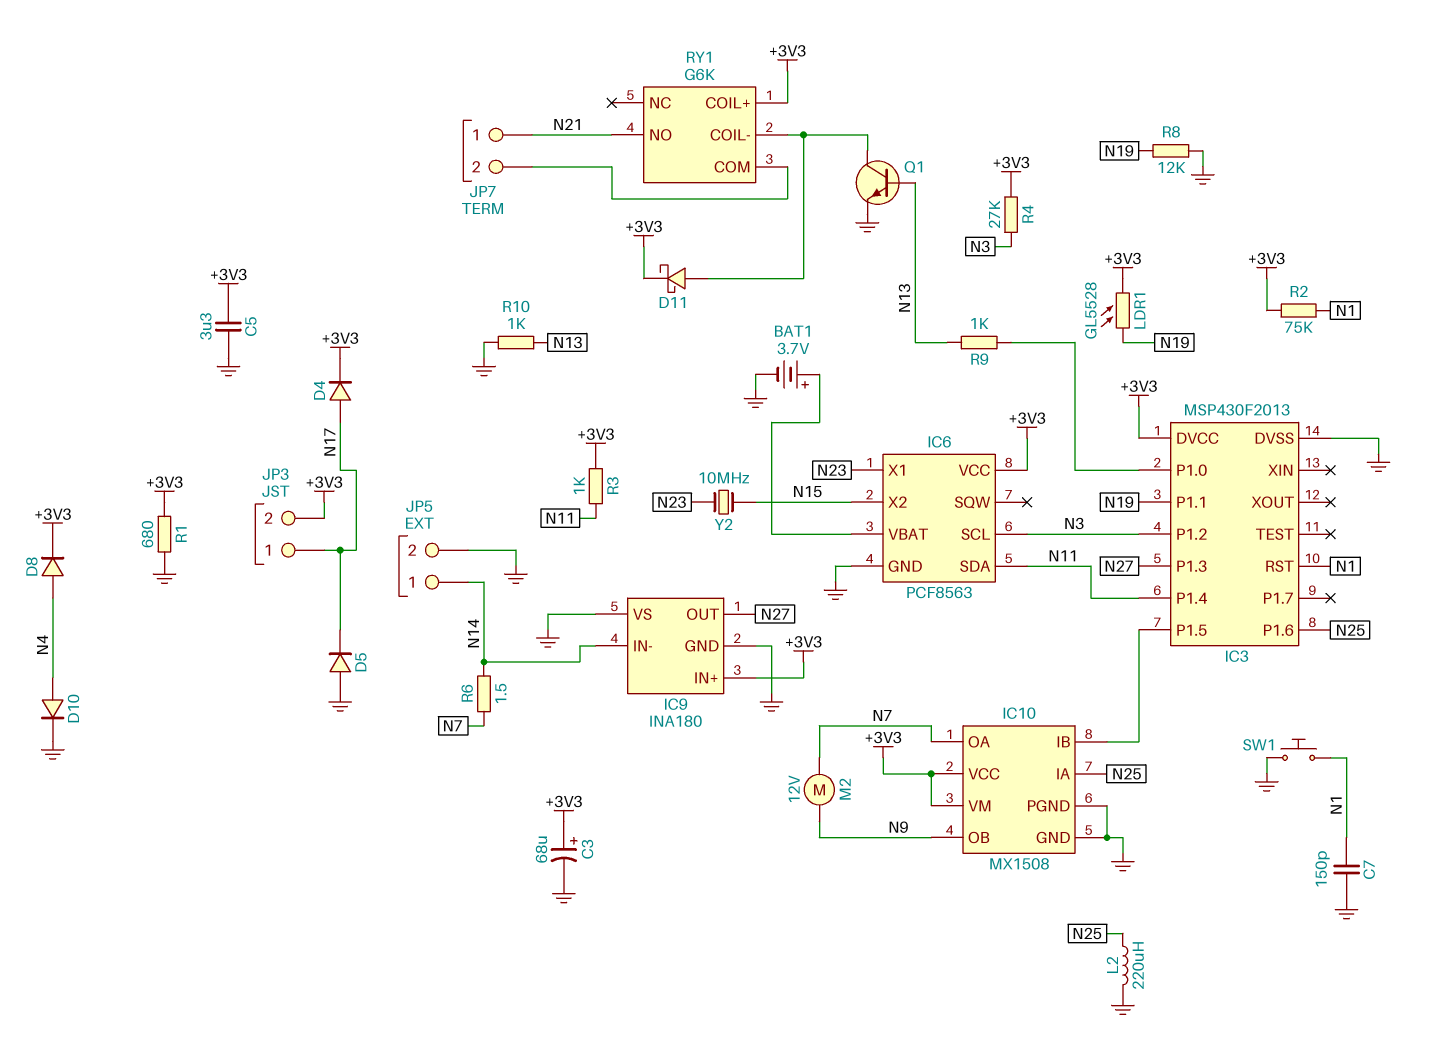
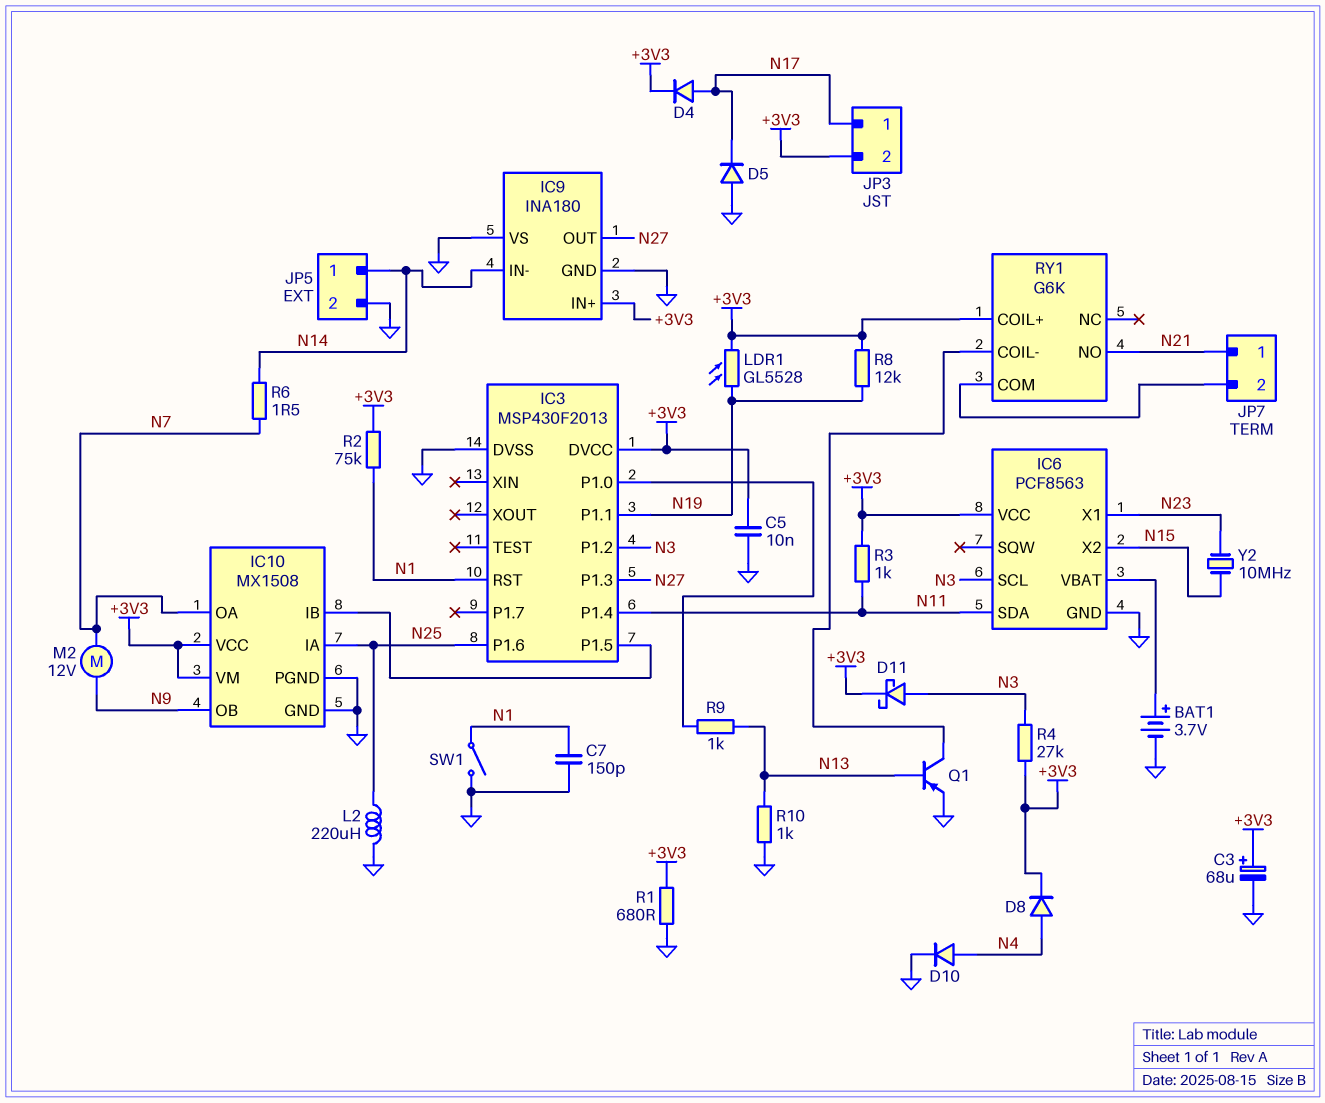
C5: 3.3uF (+3V3, GND) -> 10nF (+3V3, GND)
D11: schottky (A RY1/COIL-, K +3V3) -> schottky (A N3, K +3V3)
Q1: NPN (B N13, C RY1/COIL-, E GND) -> PNP (B N13, C RY1/COIL-, E GND)
R8: 12k (GND, N19) -> 12k (+3V3, N19)
SW1: button (GND, N1) -> switch (GND, N1)

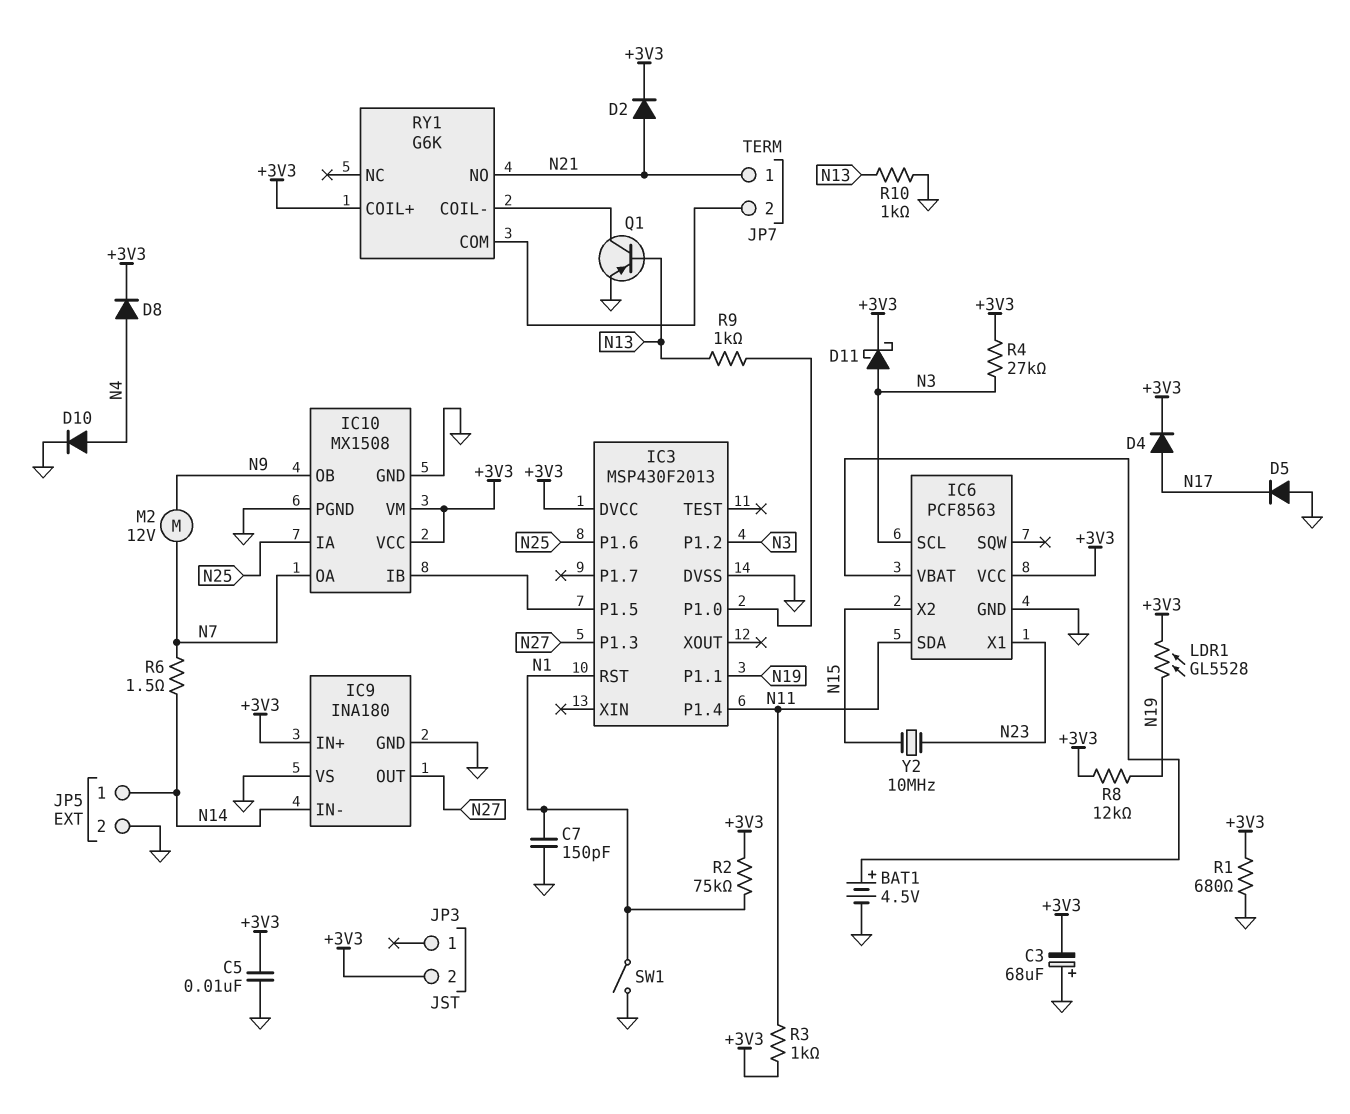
BAT1: 3.7V (plus IC6/VBAT, minus GND) -> 4.5V (plus IC6/VBAT, minus GND)
C3: 68uF (plus +3V3, minus GND) -> 68uF (plus GND, minus +3V3)
D2: none -> diode (A N21, K +3V3)
JP3 pin 1: N17 -> none
L2: 220uH (GND, N25) -> none

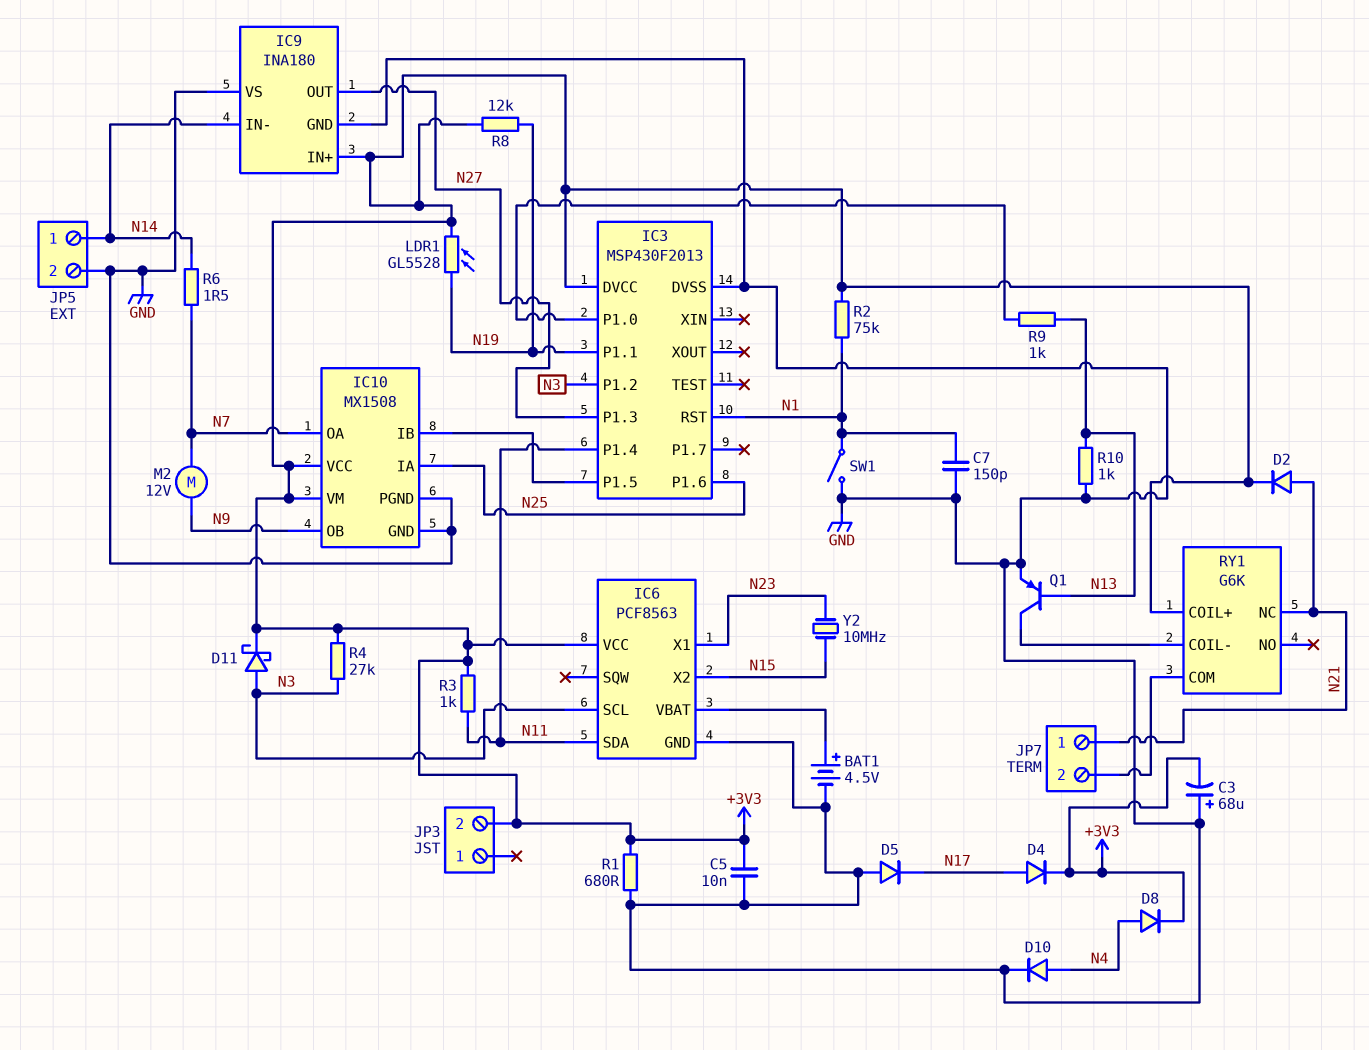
RY1 pin NC: none -> N21
RY1 pin NO: N21 -> none

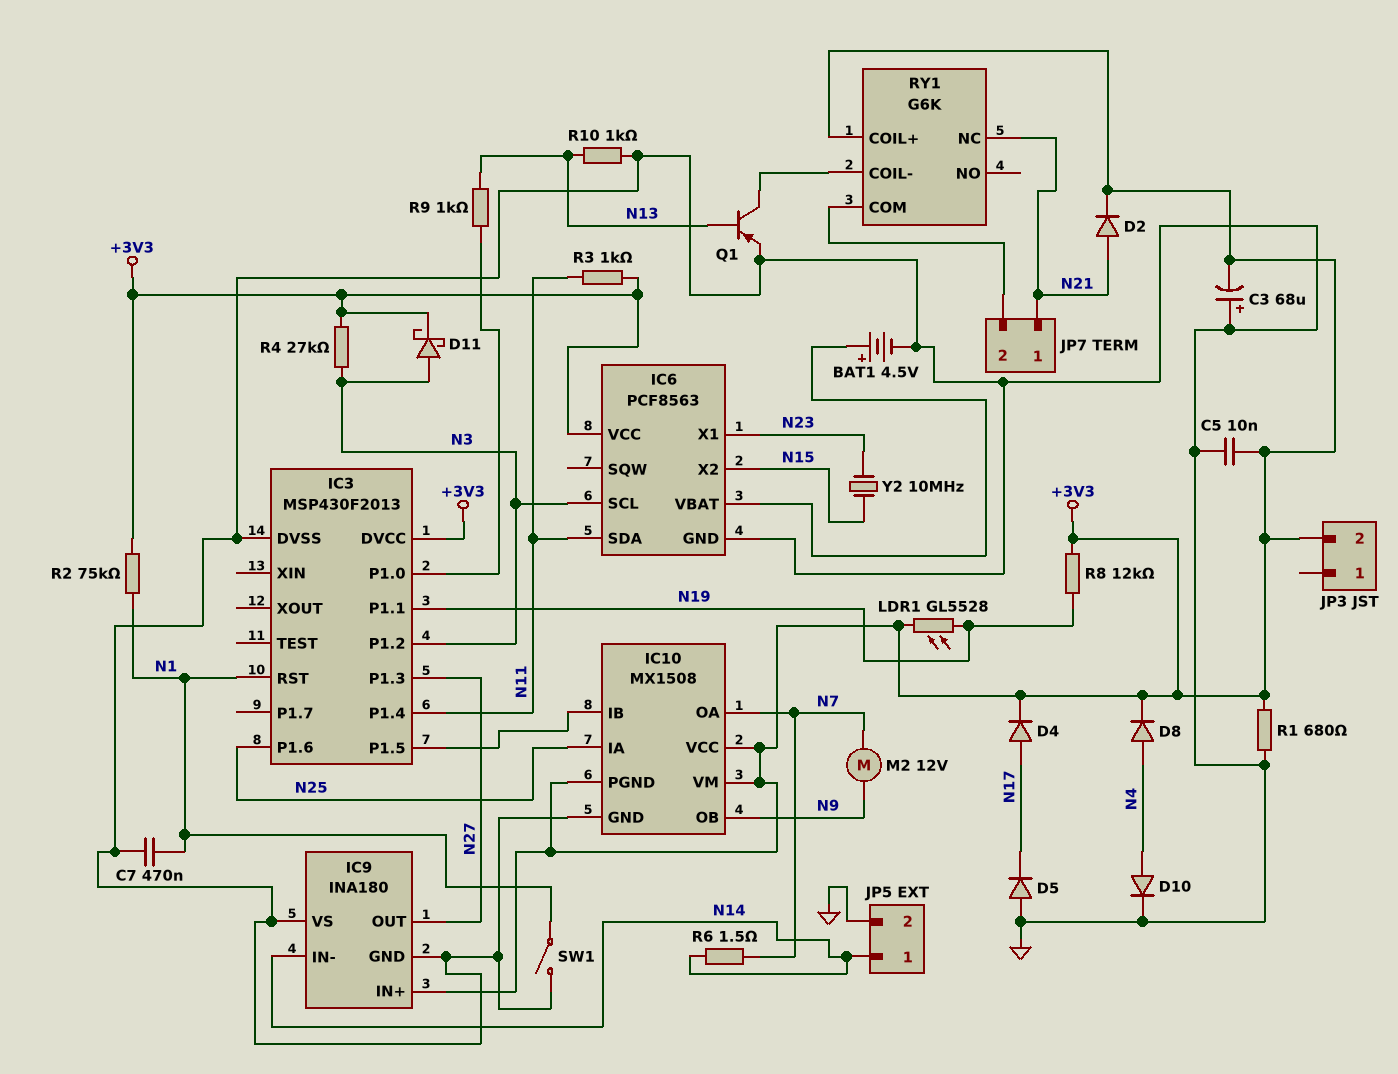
C7: 150pF (GND, N1) -> 470nF (GND, N1)
IC10 pin PGND: GND -> +3V3

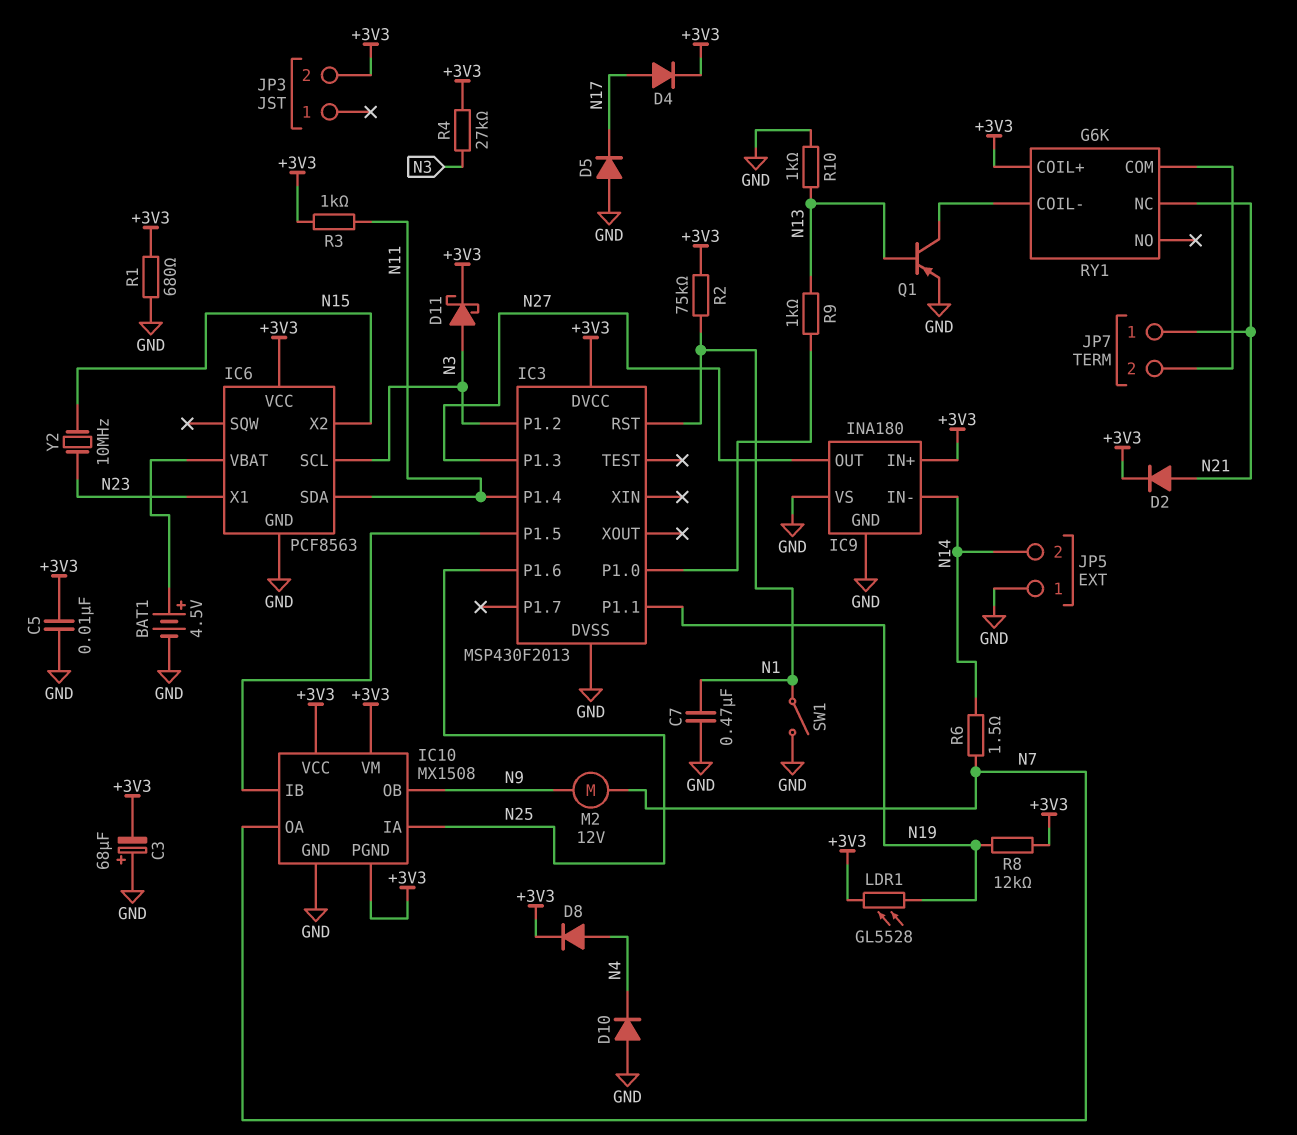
D10: diode (A N4, K GND) -> diode (A GND, K N4)
JP5 pin 1: N14 -> GND
JP5 pin 2: GND -> N14

